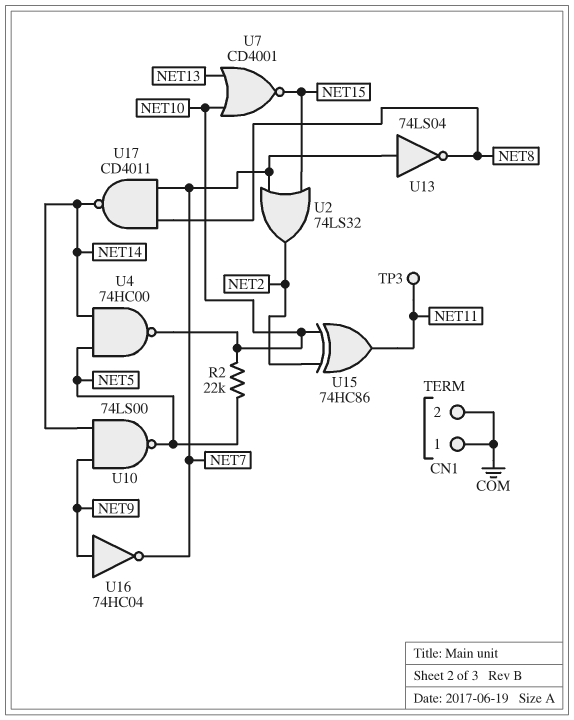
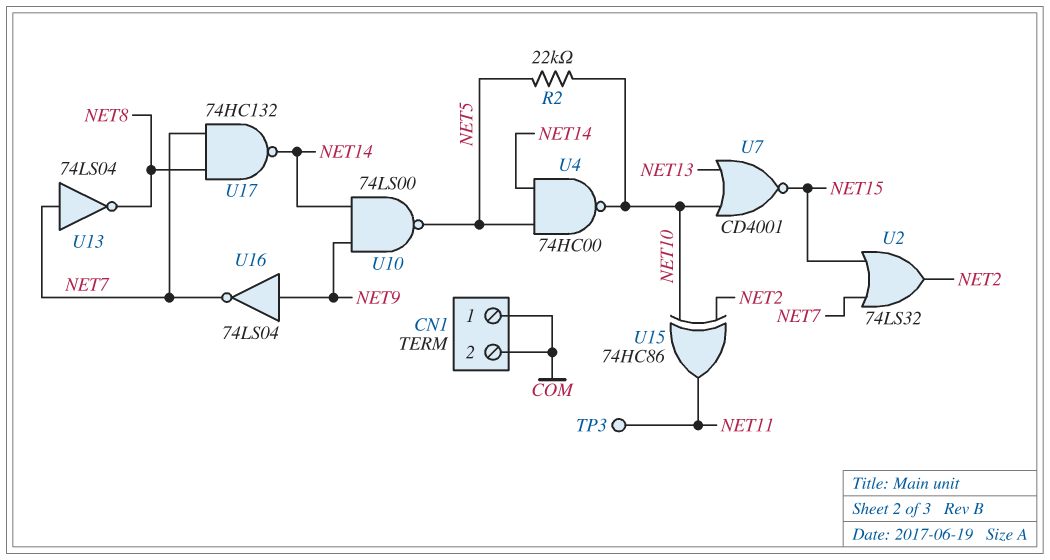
U16: NOT 74HC04 (in NET9, out NET7) -> NOT 74LS04 (in NET9, out NET7)
U17: NAND CD4011 (in NET7, in NET8, out NET14) -> NAND 74HC132 (in NET7, in NET8, out NET14)

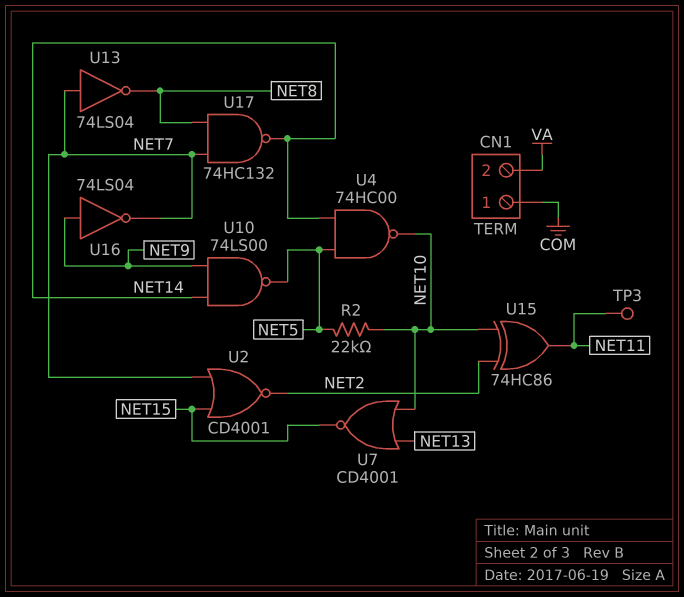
CN1 pin 2: COM -> VA
U2: OR 74LS32 (in NET7, in NET15, out NET2) -> NOR CD4001 (in NET7, in NET15, out NET2)

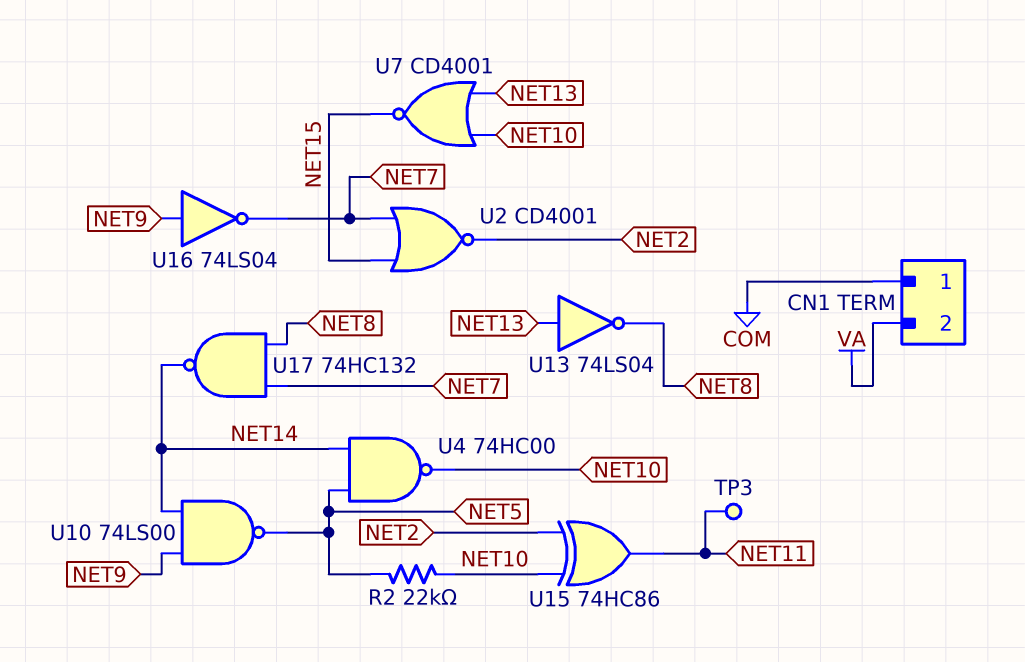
U13: NOT 74LS04 (in NET7, out NET8) -> NOT 74LS04 (in NET13, out NET8)

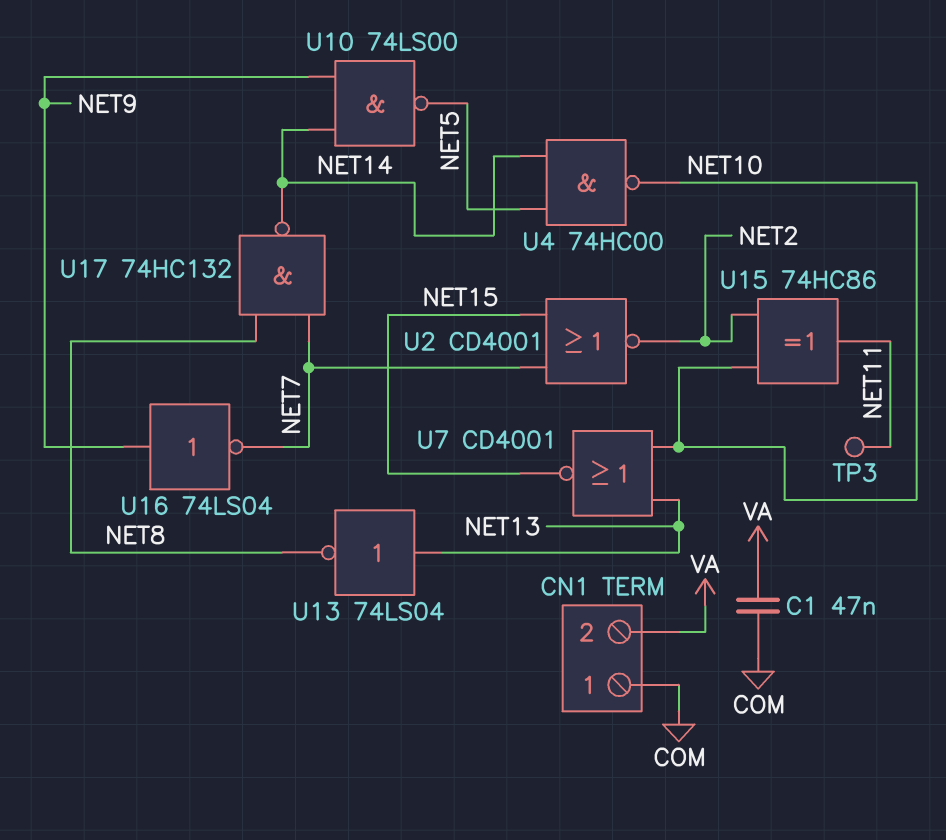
C1: none -> 47nF (COM, VA)
R2: 22k (NET5, NET10) -> none

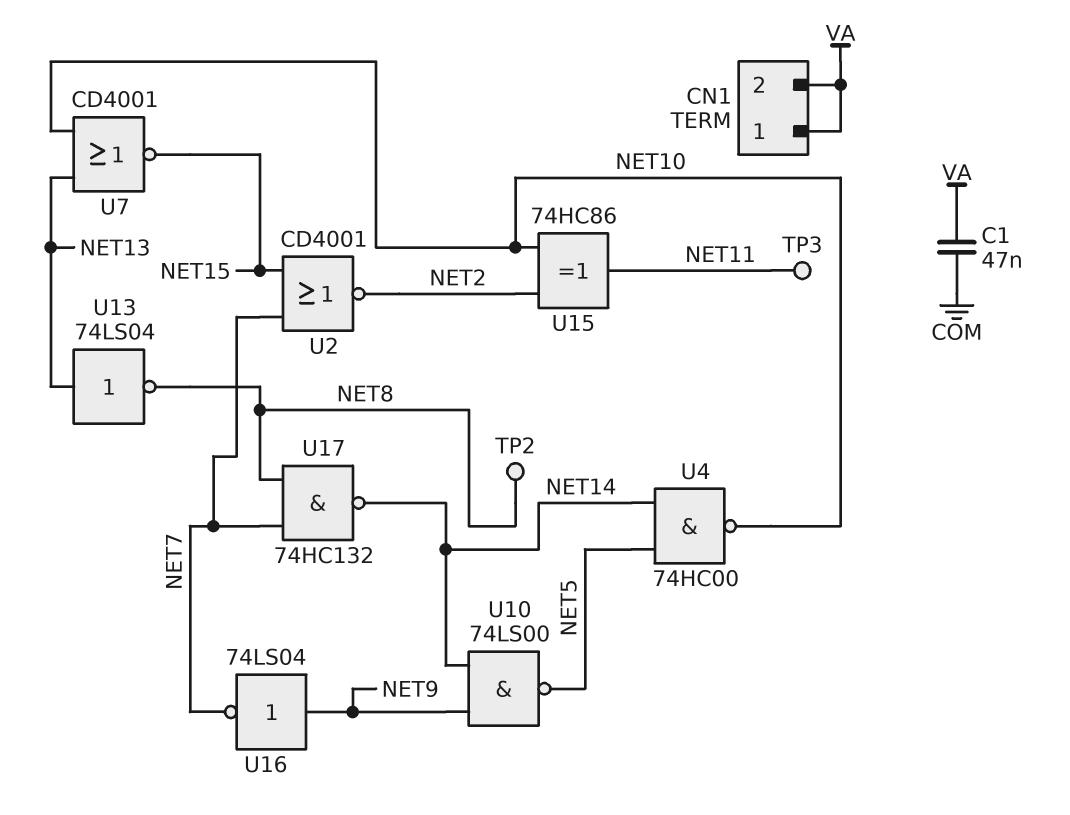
CN1 pin 1: COM -> VA
TP2: none -> test point (NET8)

